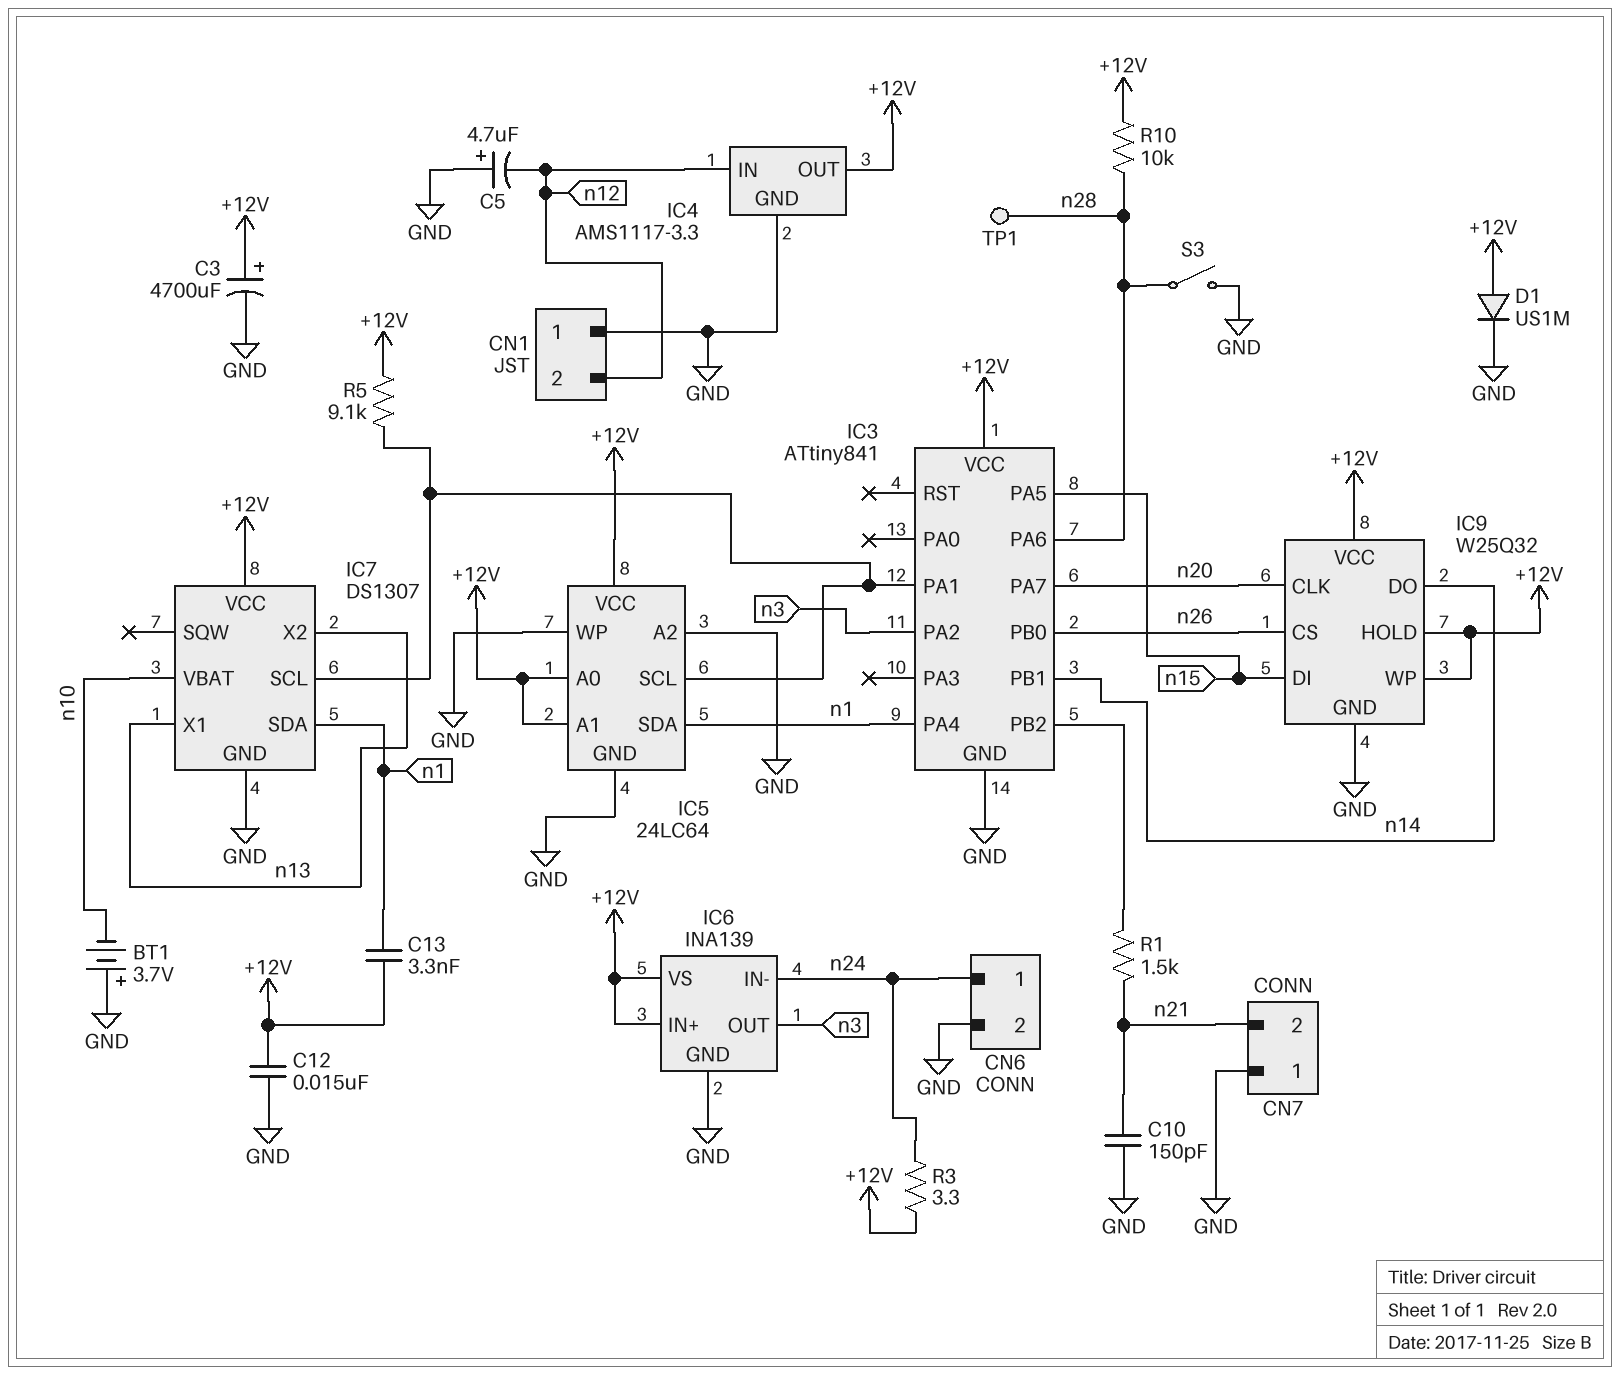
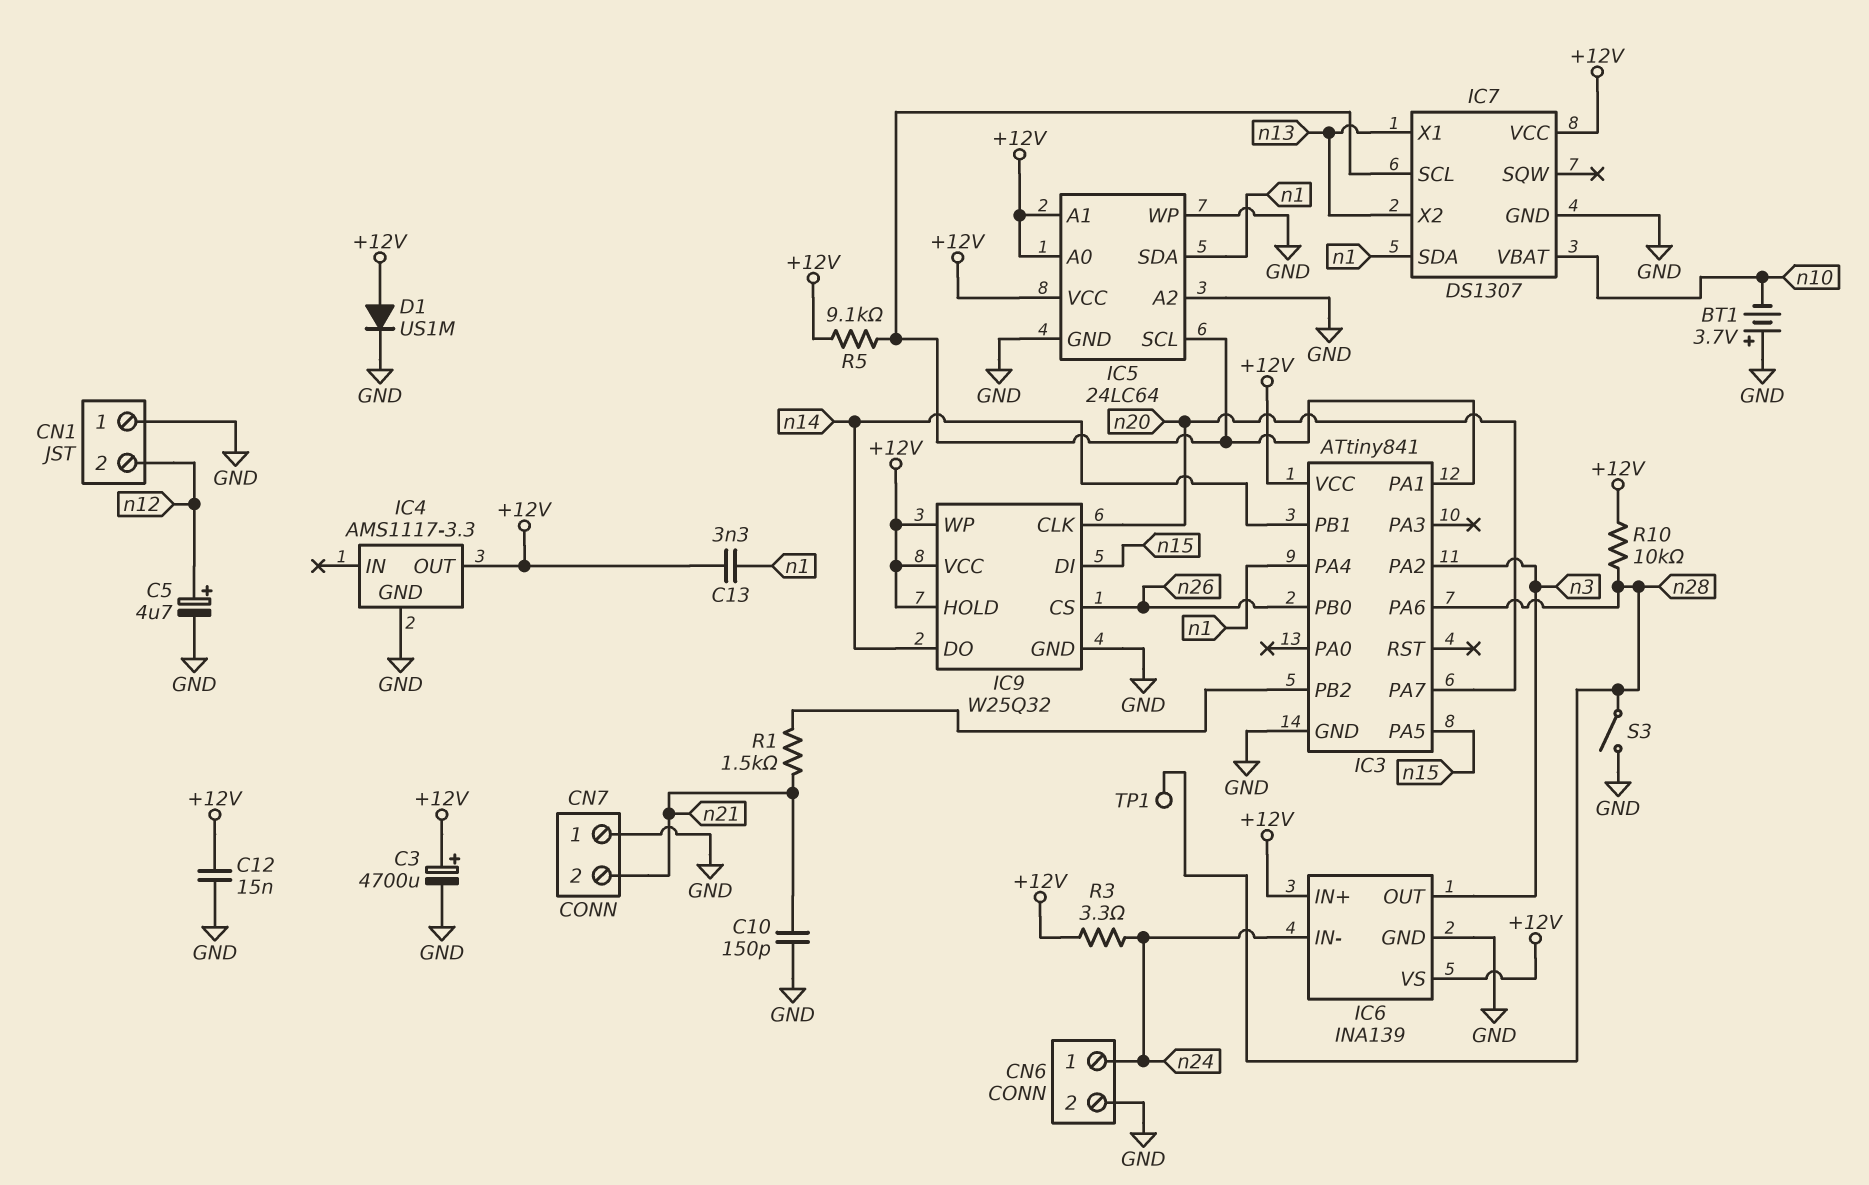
C5: 4.7uF (plus GND, minus n12) -> 4.7uF (plus n12, minus GND)
IC4 pin IN: n12 -> none

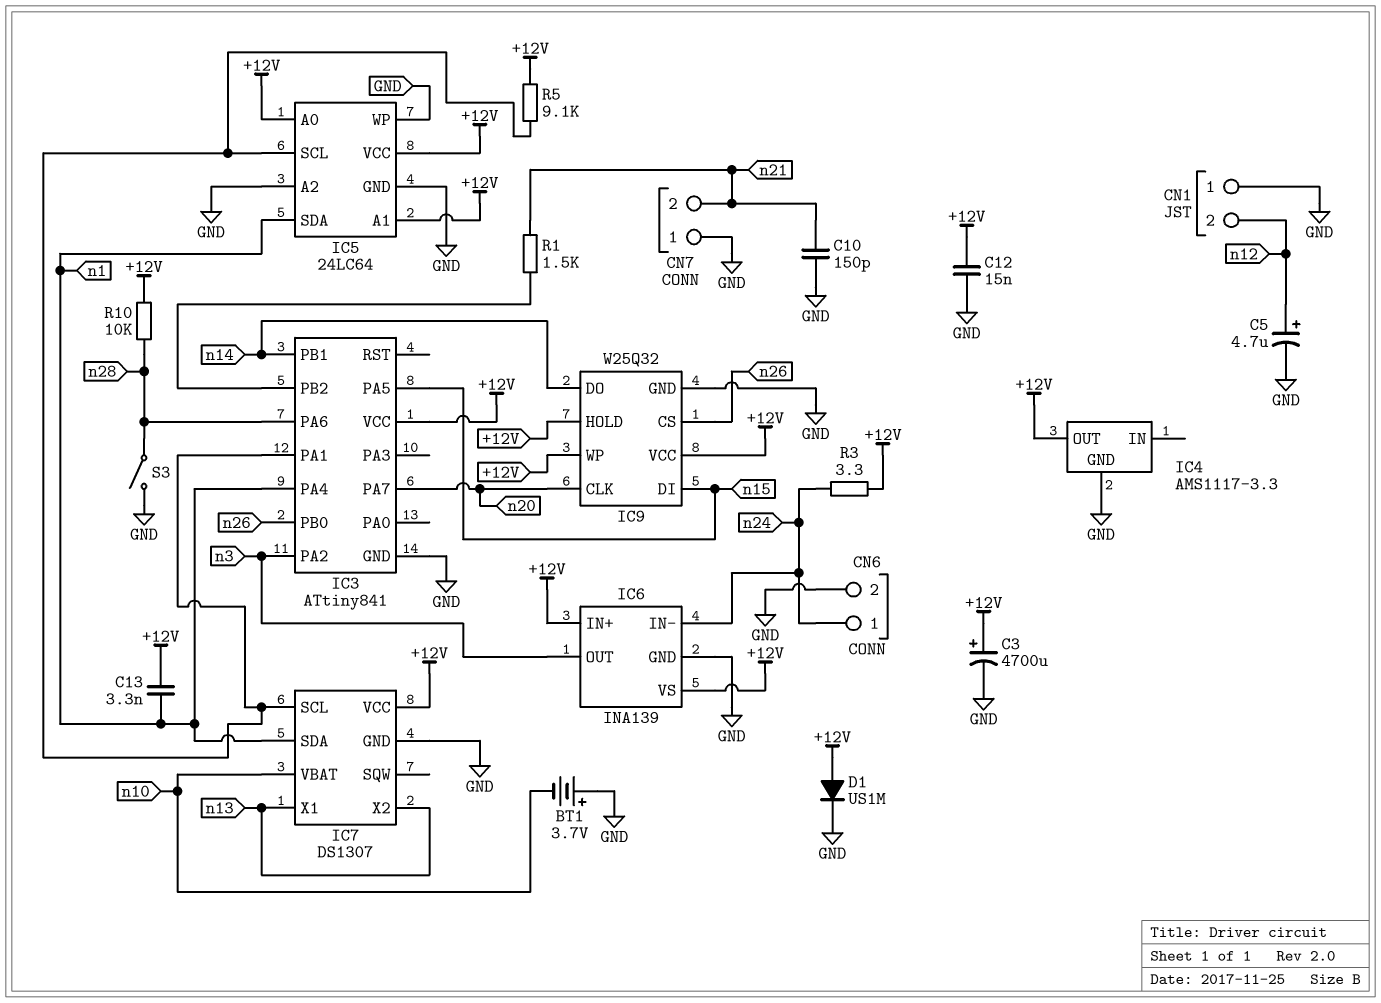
TP1: test point (n28) -> none

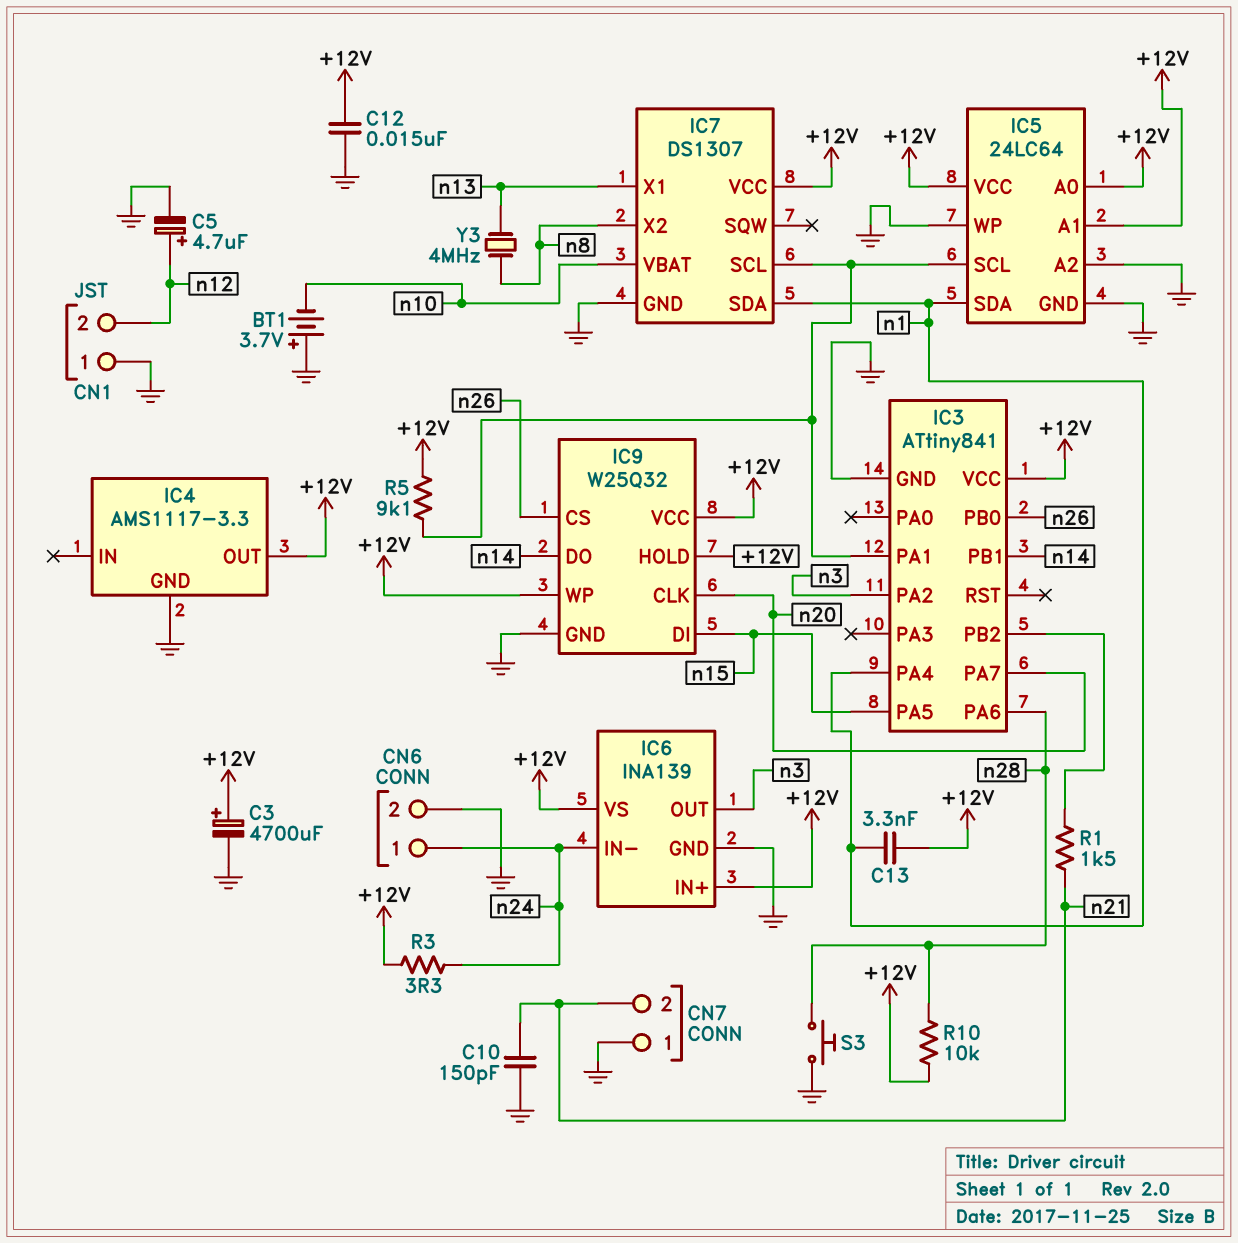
D1: diode US1M (A +12V, K GND) -> none
IC7 pin X2: n13 -> n8
S3: switch (GND, n28) -> button (GND, n28)
Y3: none -> 4MHz (n8, n13)

